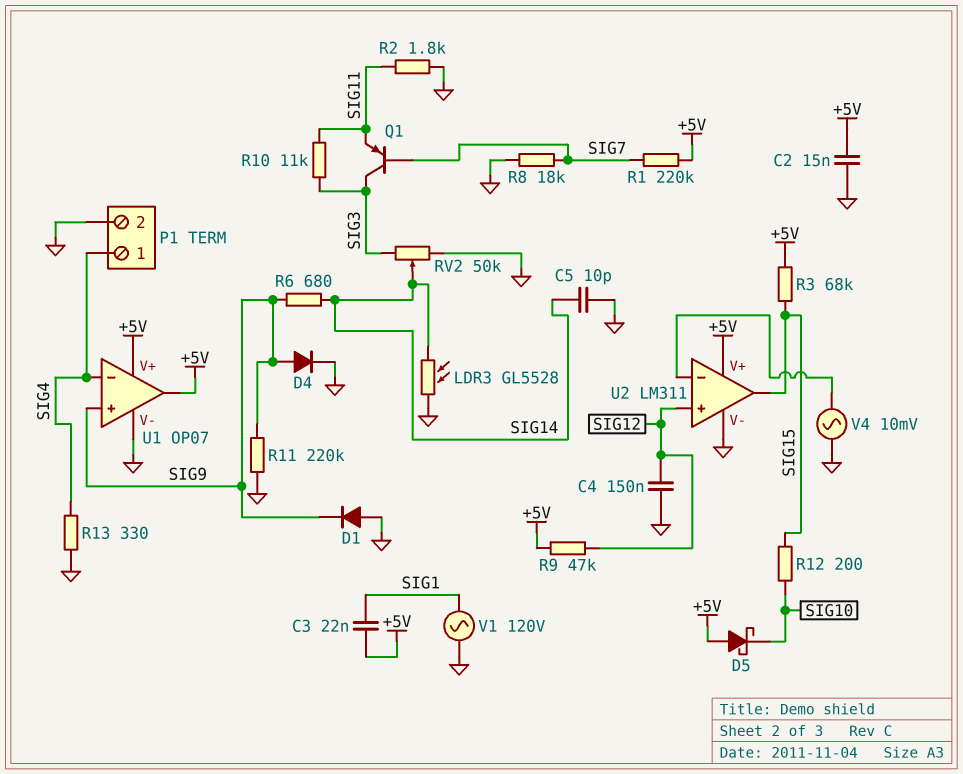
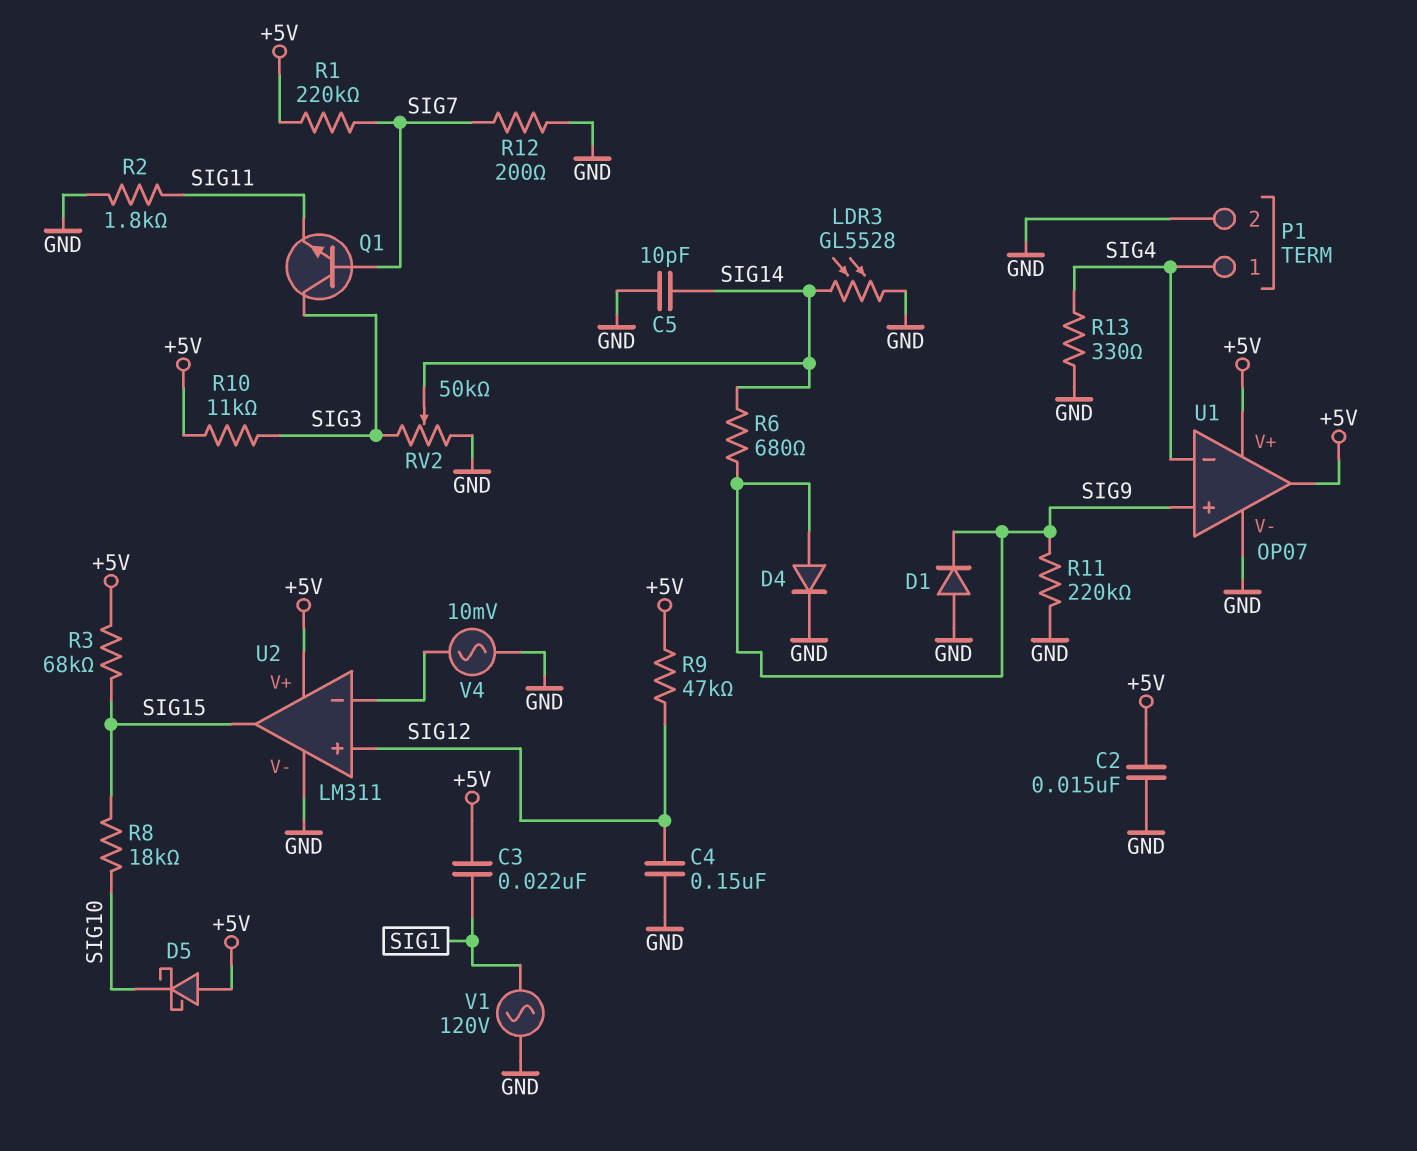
Q1: PNP (B SIG7, C SIG3, E SIG11) -> NPN (B SIG7, C SIG3, E SIG11)
R8: 18k (GND, SIG7) -> 18k (SIG10, SIG15)
R10: 11k (SIG3, SIG11) -> 11k (+5V, SIG3)
R12: 200 (SIG10, SIG15) -> 200 (GND, SIG7)

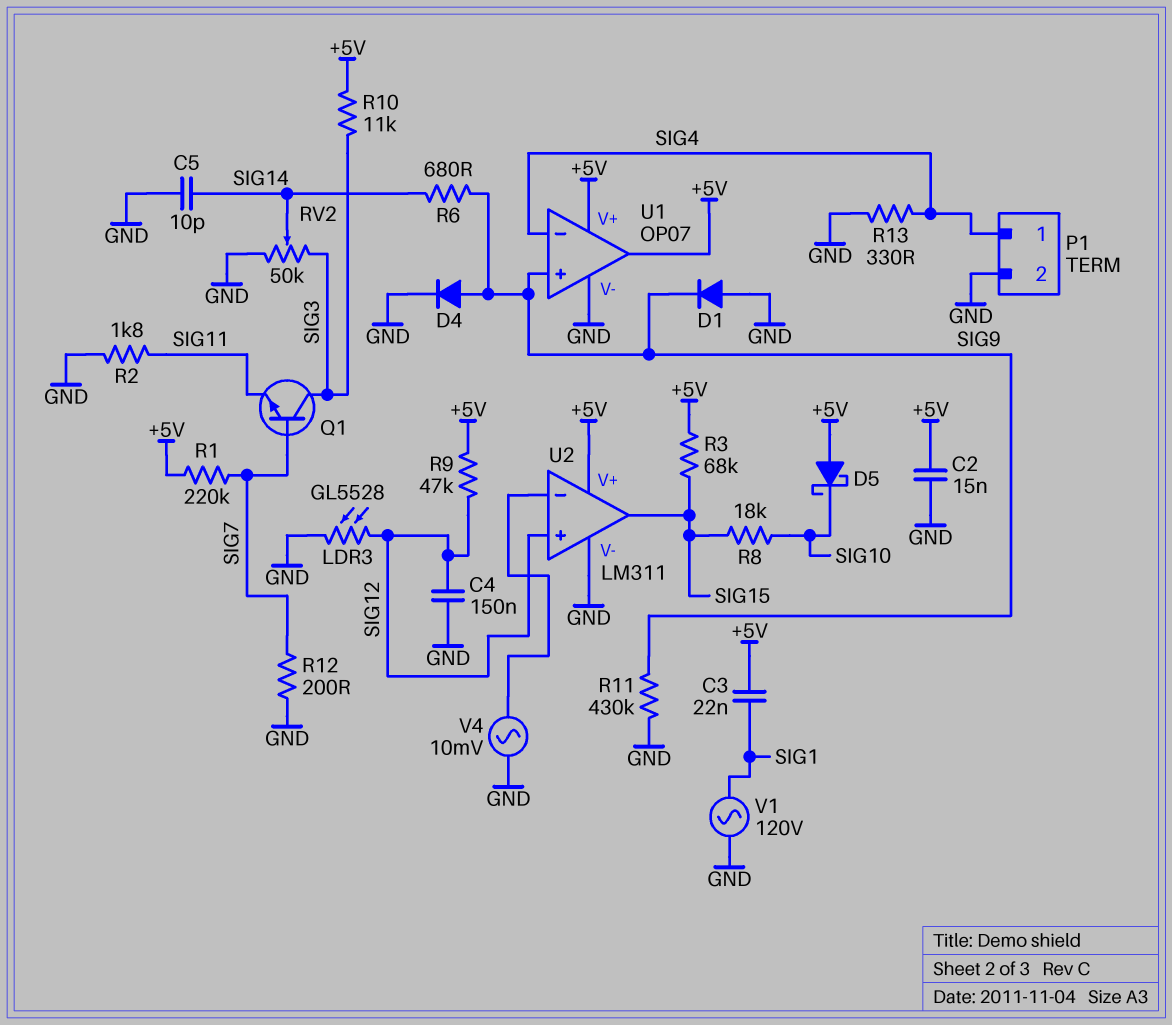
LDR3: GL5528 (GND, SIG14) -> GL5528 (GND, SIG12)
R11: 220k (GND, SIG9) -> 430k (GND, SIG9)

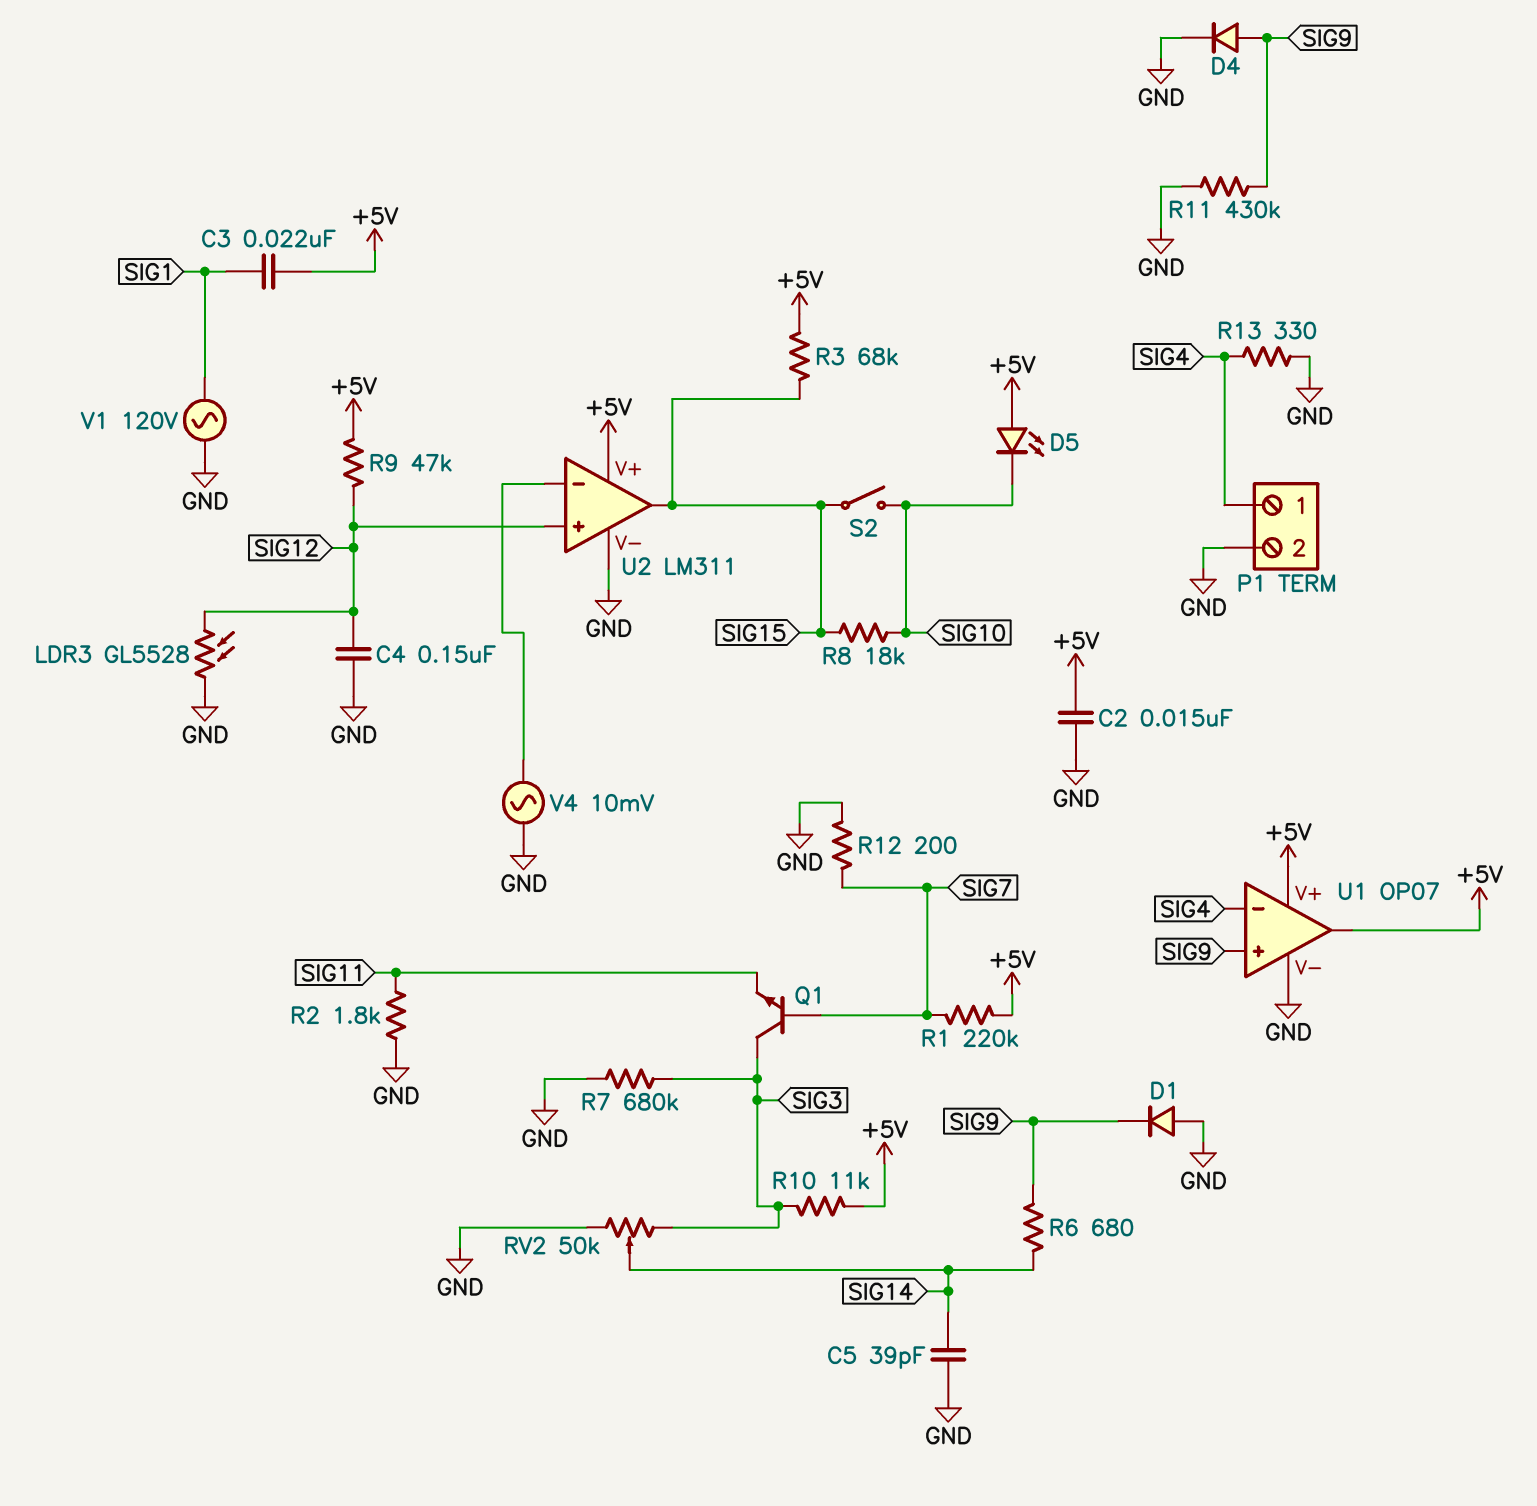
C5: 10pF (GND, SIG14) -> 39pF (GND, SIG14)
D5: schottky (A +5V, K SIG10) -> LED (A +5V, K SIG10)
R7: none -> 680k (GND, SIG3)
S2: none -> switch (SIG10, SIG15)

